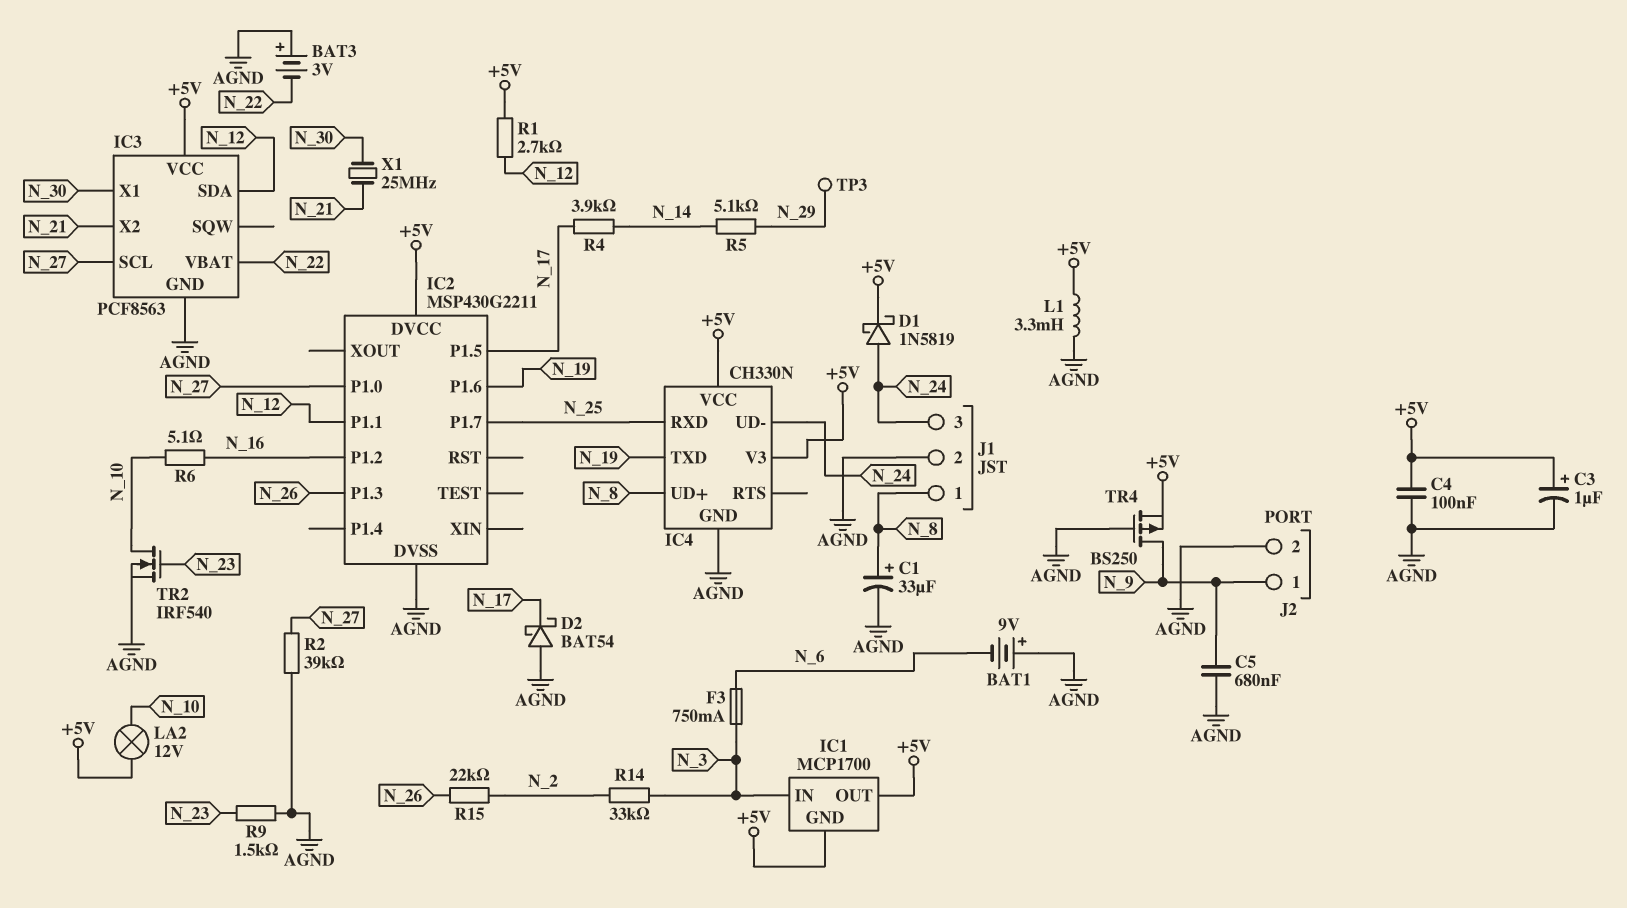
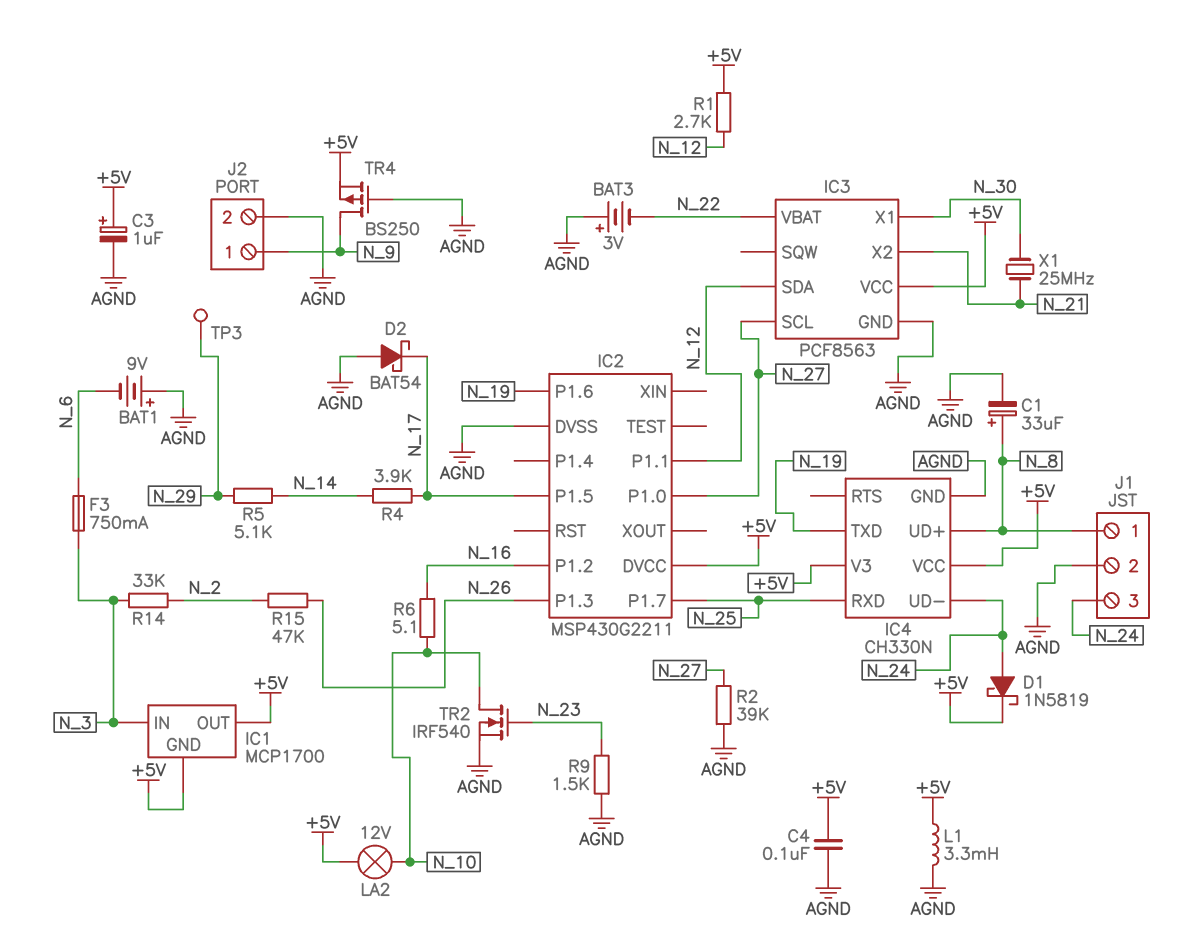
C5: 680nF (AGND, N_9) -> none
R15: 22k (N_2, N_26) -> 47k (N_2, N_26)

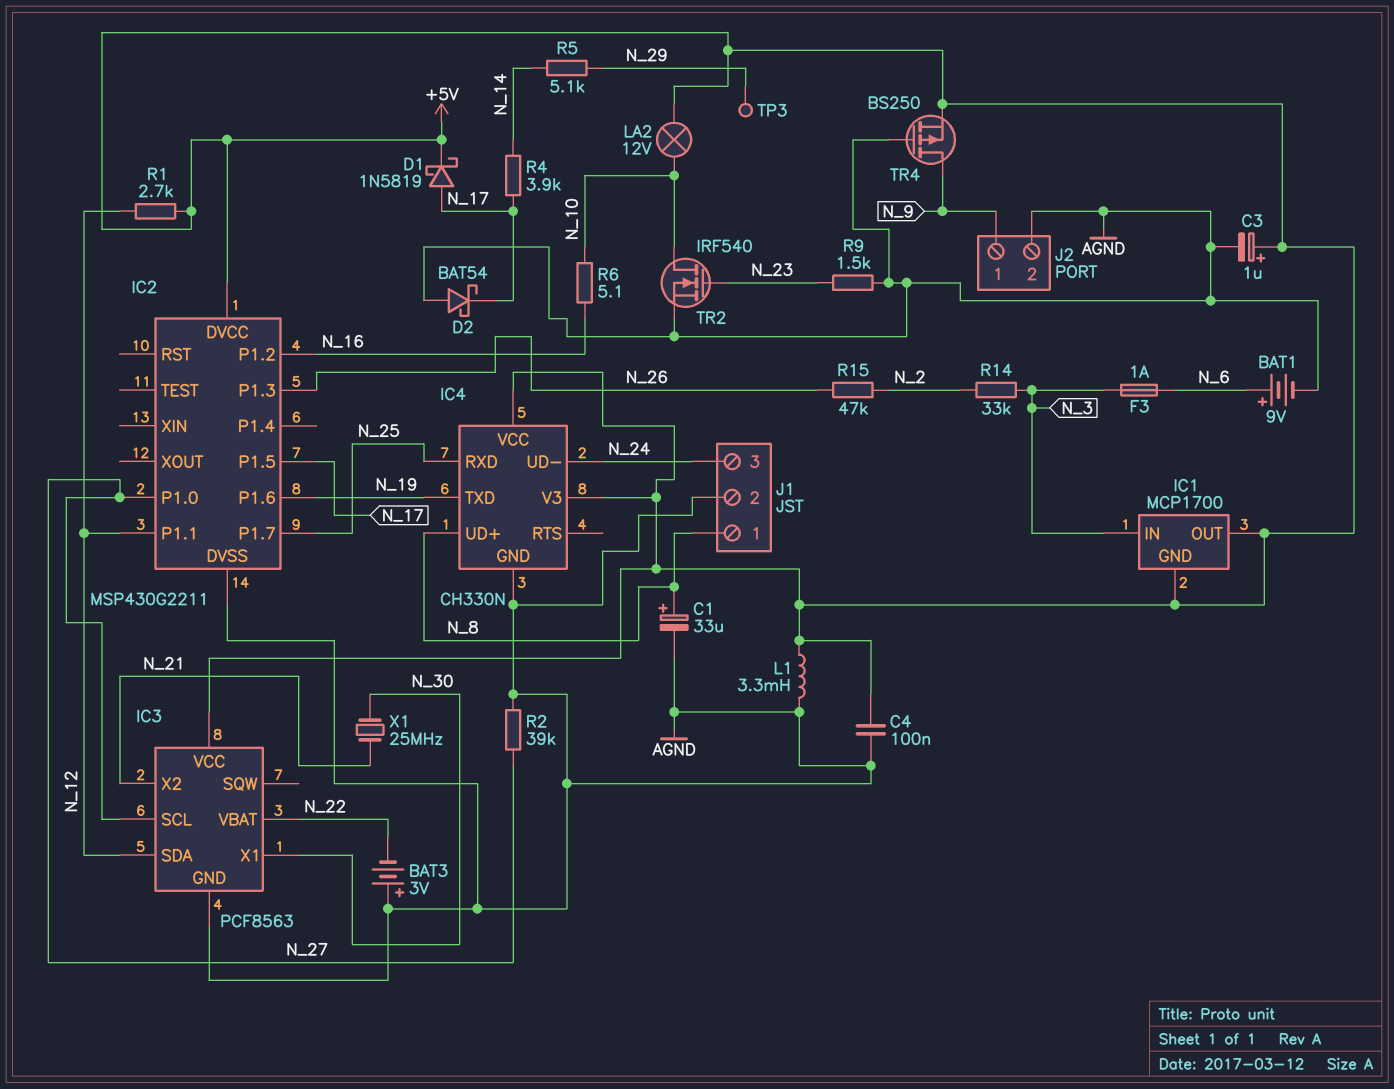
BAT1: 9V (plus AGND, minus N_6) -> 9V (plus N_6, minus AGND)
D1: schottky 1N5819 (A N_24, K +5V) -> schottky 1N5819 (A N_17, K +5V)
F3: 750mA (N_3, N_6) -> 1A (N_3, N_6)

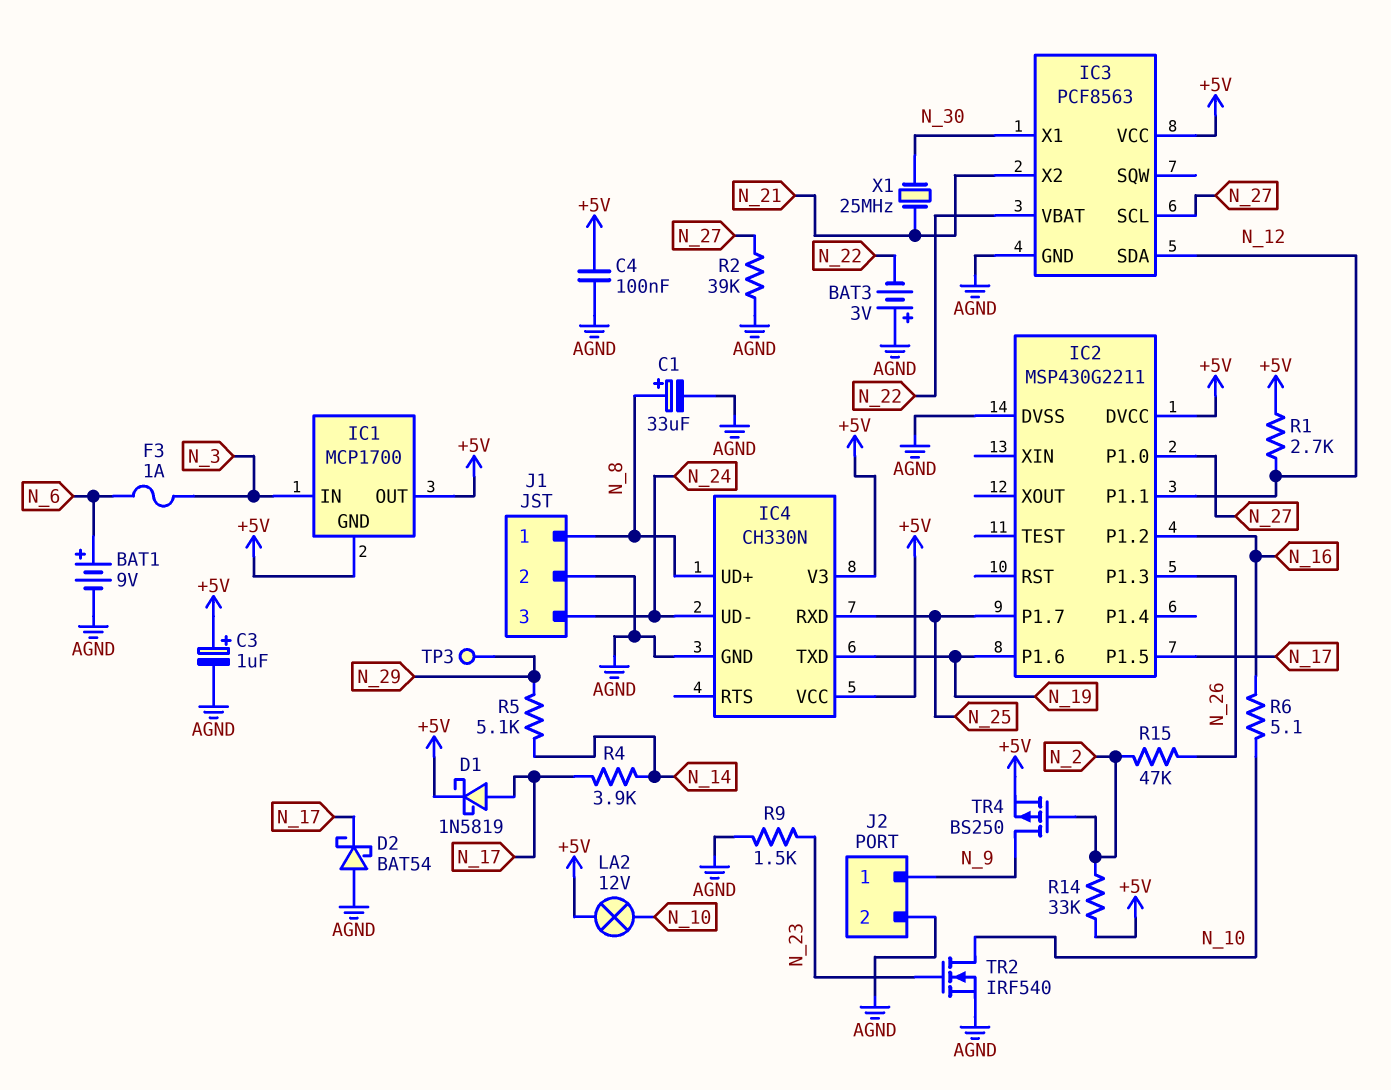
L1: 3.3mH (+5V, AGND) -> none
R14: 33k (N_2, N_3) -> 33k (+5V, N_2)
TR4: PMOS BS250 (G AGND, D N_9, S +5V) -> PMOS BS250 (G N_2, D N_9, S +5V)

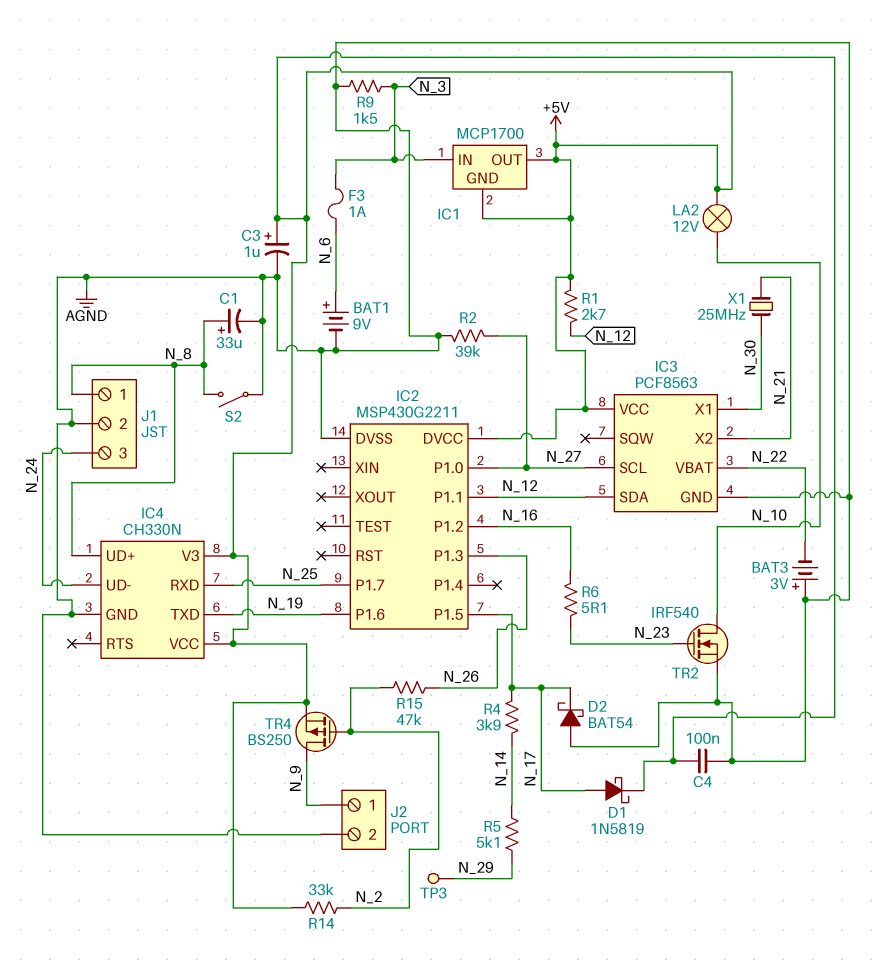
R6: 5.1 (N_10, N_16) -> 5.1 (N_16, N_23)
R9: 1.5k (AGND, N_23) -> 1.5k (AGND, N_3)
S2: none -> switch (AGND, N_8)

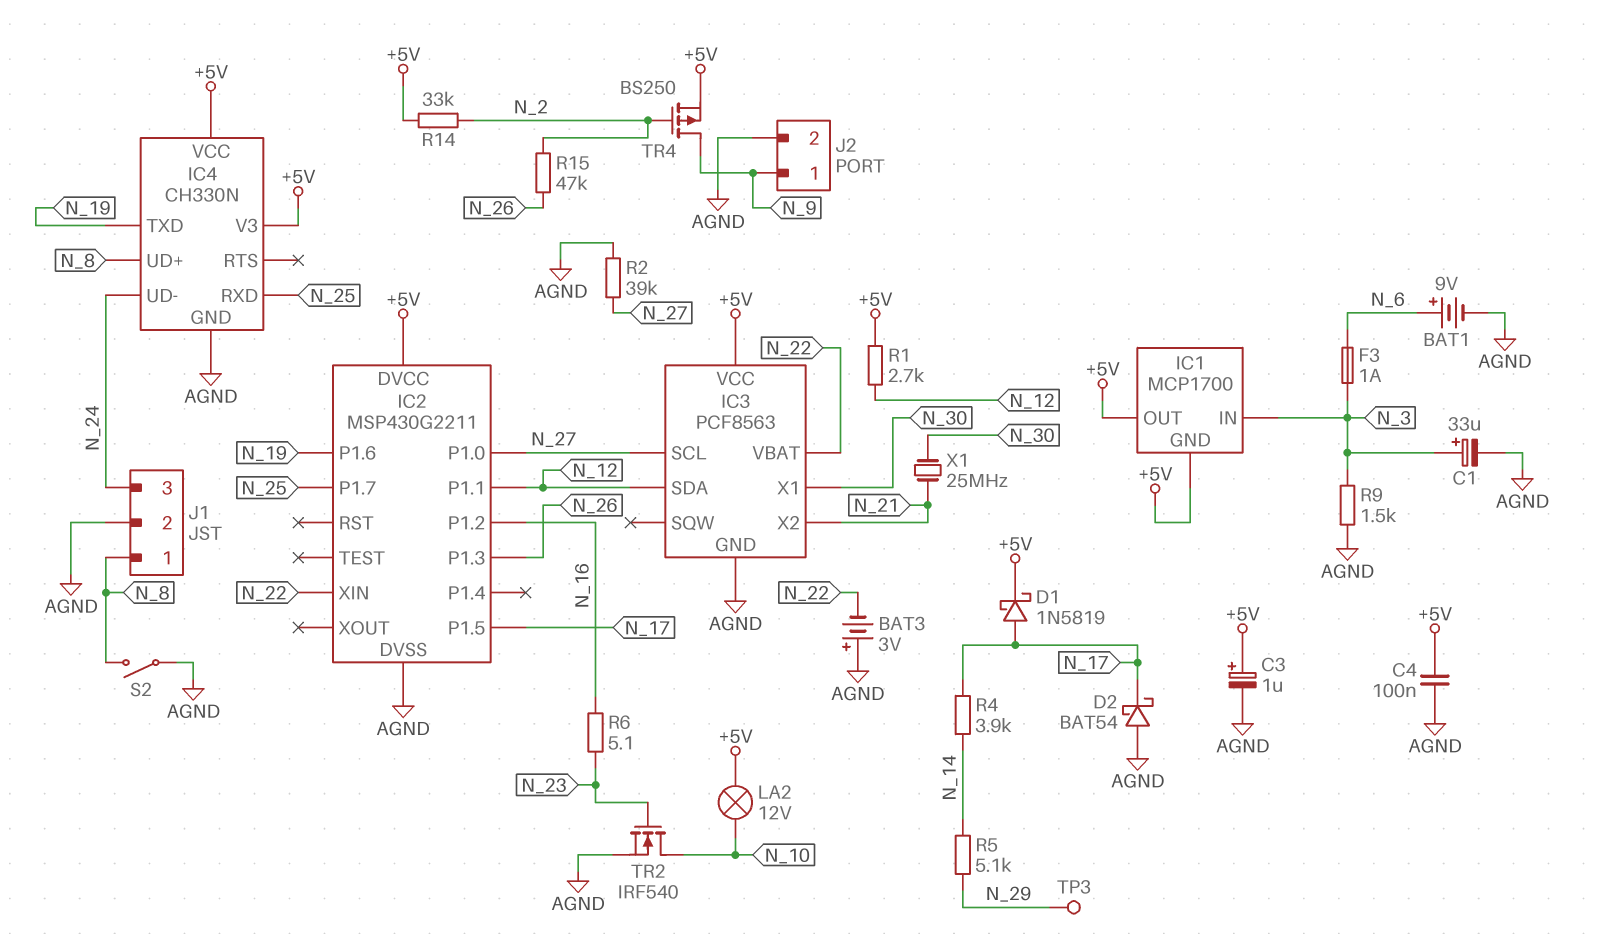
C1: 33uF (plus N_8, minus AGND) -> 33uF (plus N_3, minus AGND)
IC2 pin XIN: none -> N_22

